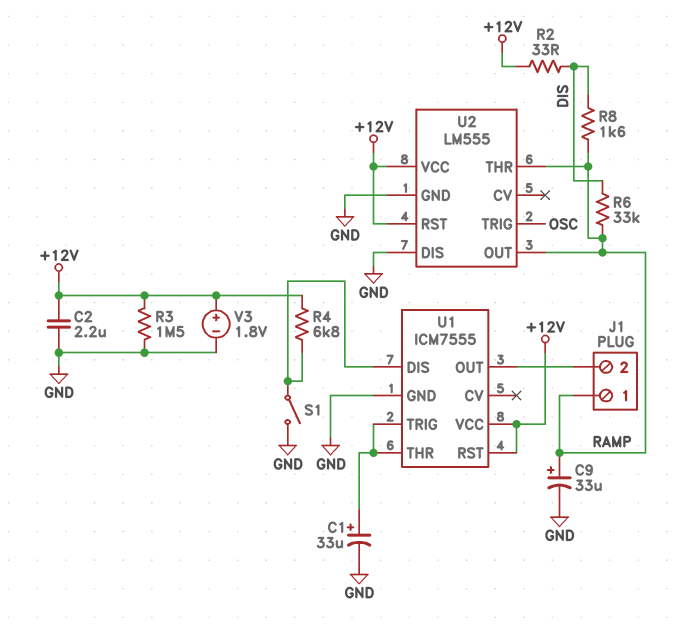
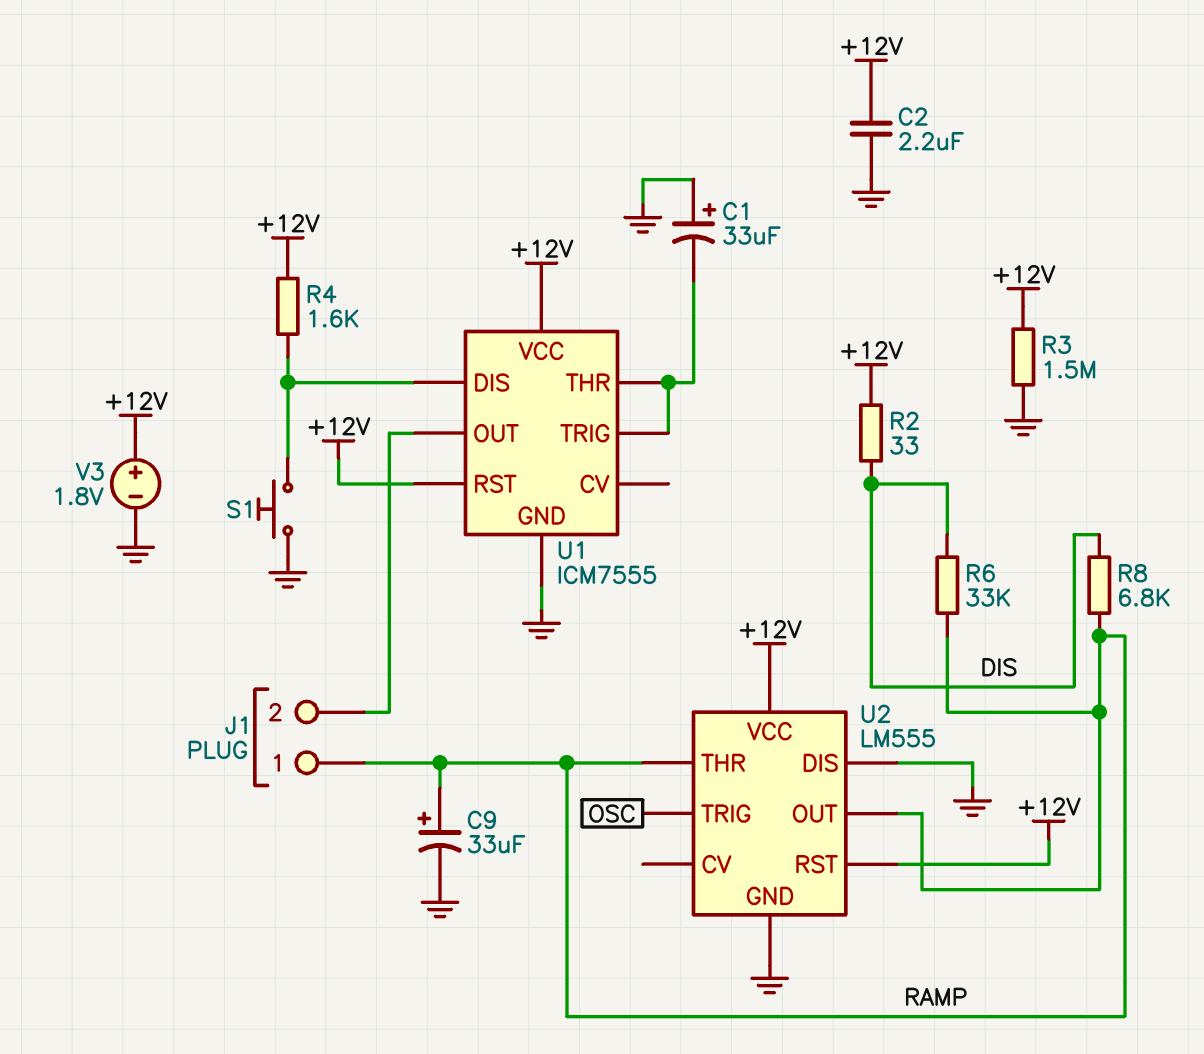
C1: 33uF (plus U1/THR, minus GND) -> 33uF (plus GND, minus U1/THR)
R4: 6.8k (+12V, U1/DIS) -> 1.6k (+12V, U1/DIS)
R8: 1.6k (DIS, RAMP) -> 6.8k (DIS, RAMP)
S1: switch (GND, U1/DIS) -> button (GND, U1/DIS)

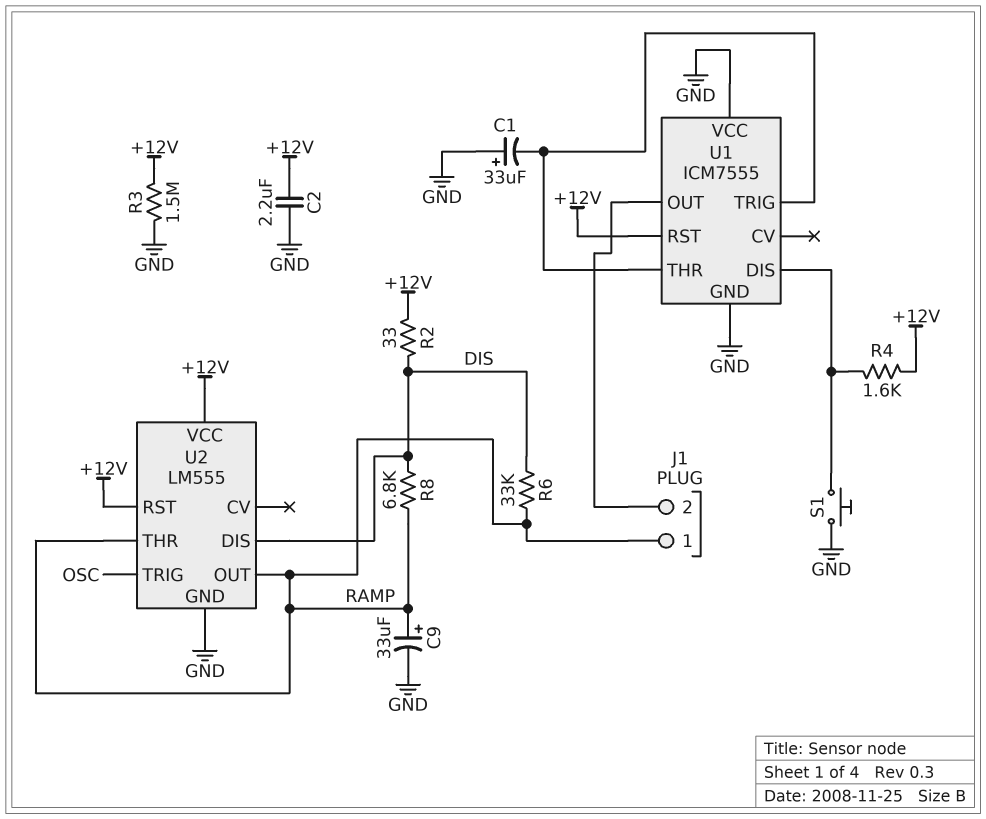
U1 pin VCC: +12V -> GND
U2 pin DIS: GND -> DIS
V3: 1.8V (plus +12V, minus GND) -> none

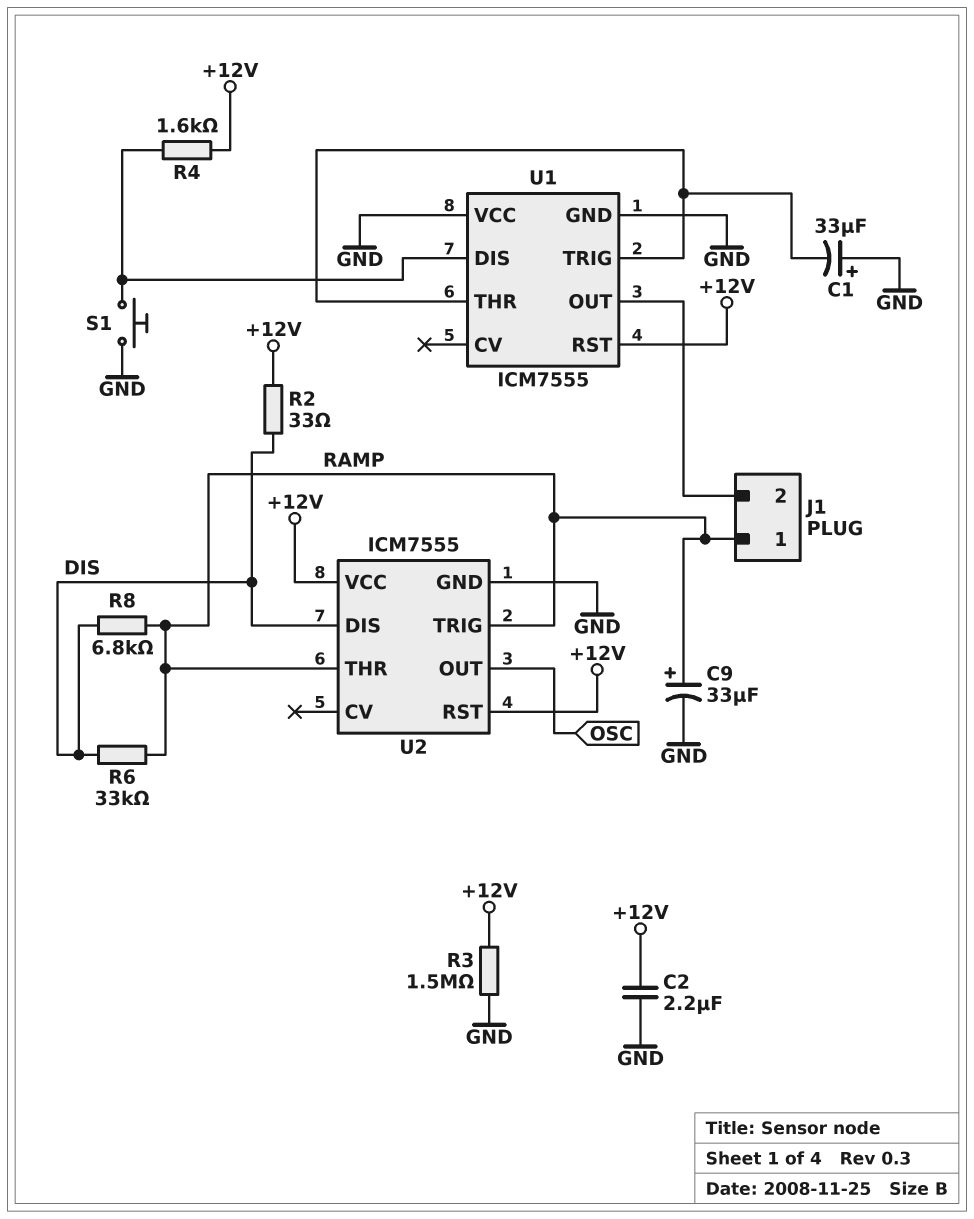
U2: LM555 -> ICM7555
U2 pin OUT: RAMP -> OSC
U2 pin TRIG: OSC -> RAMP

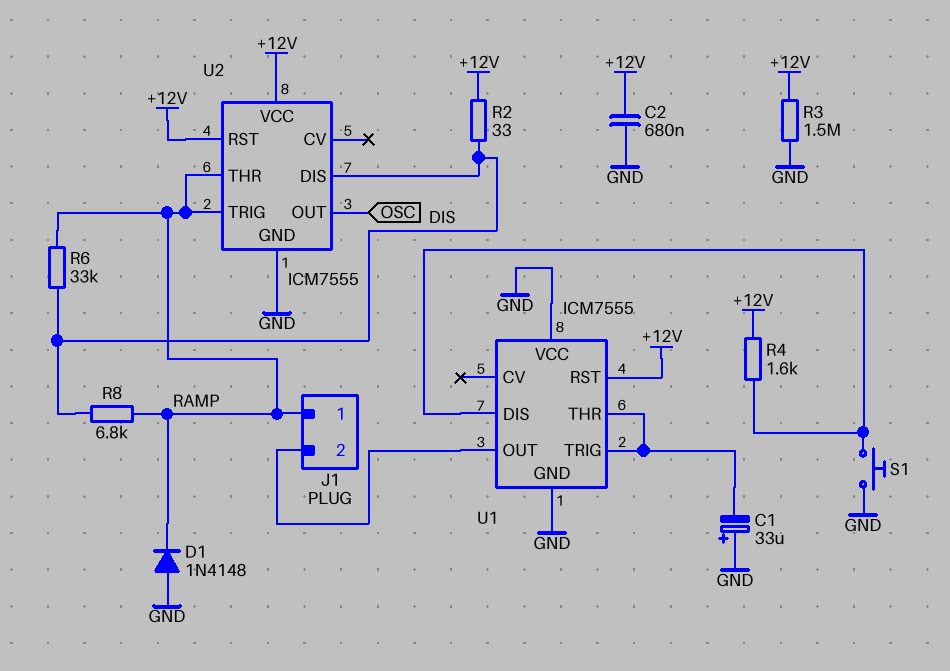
C2: 2.2uF (+12V, GND) -> 680nF (+12V, GND)
C9: 33uF (plus RAMP, minus GND) -> none
D1: none -> diode 1N4148 (A GND, K RAMP)

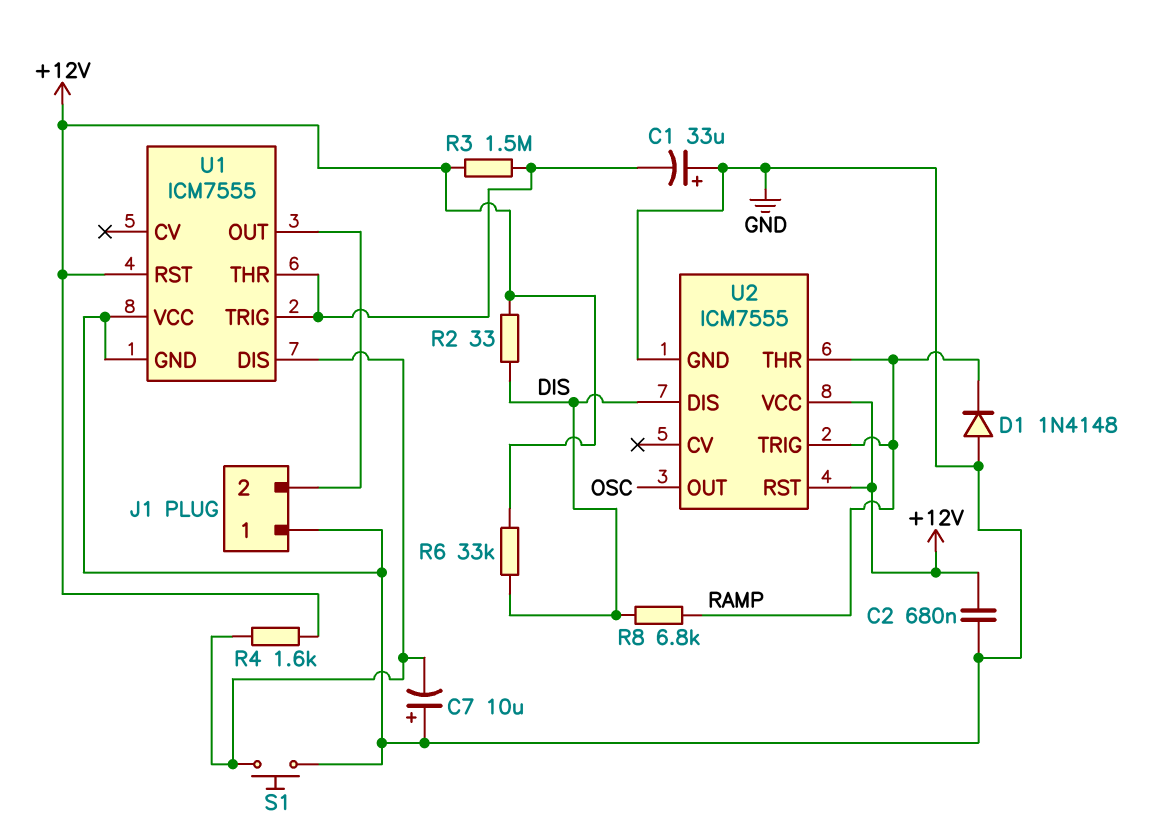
C7: none -> 10uF (plus GND, minus U1/DIS)
J1 pin 1: RAMP -> GND
R3: 1.5M (+12V, GND) -> 1.5M (+12V, U1/THR)
R6: 33k (DIS, RAMP) -> 33k (+12V, DIS)

